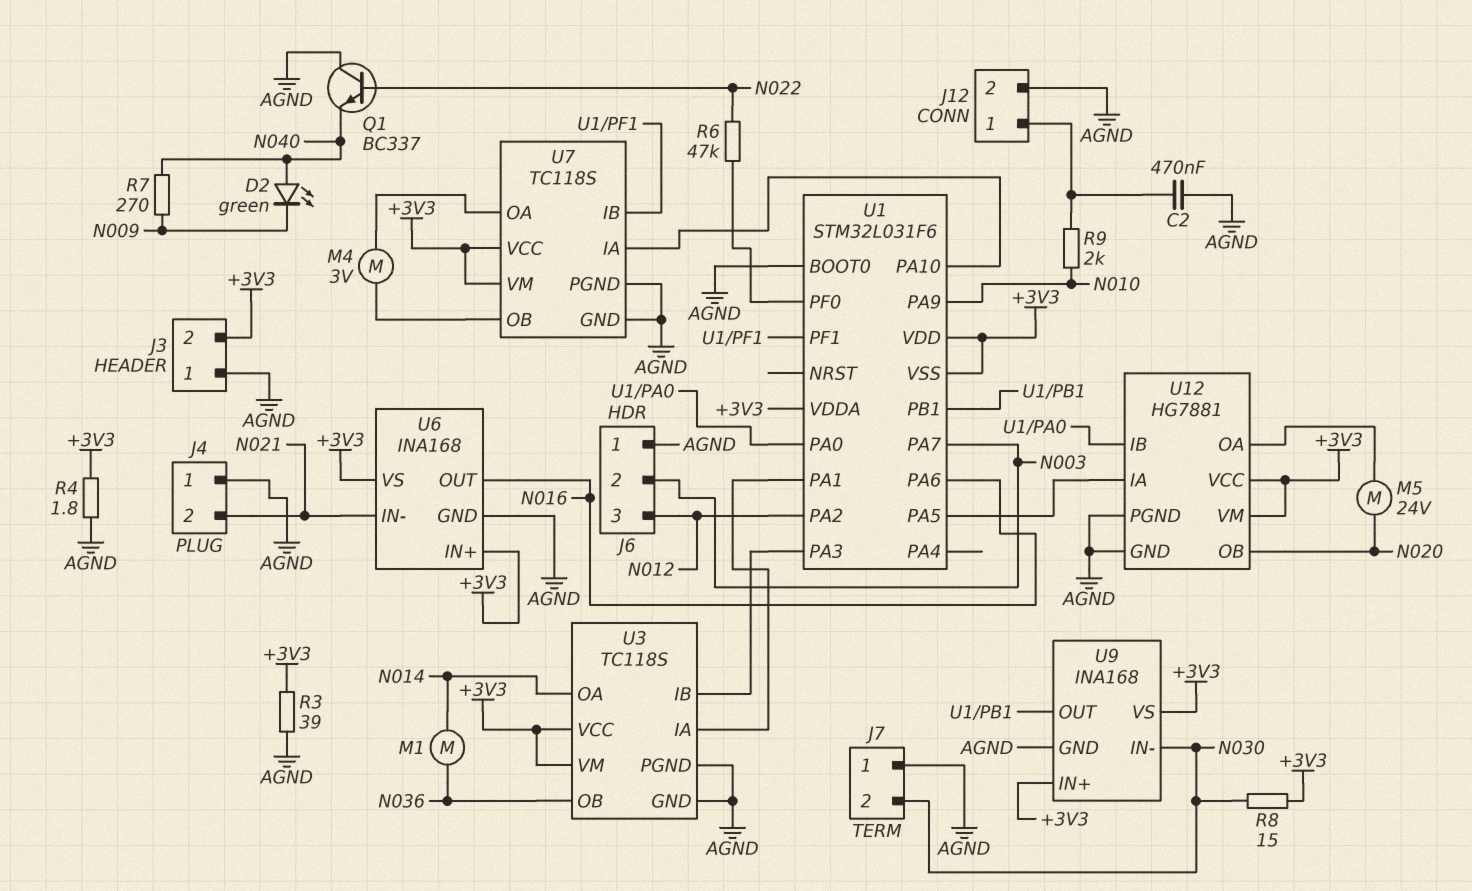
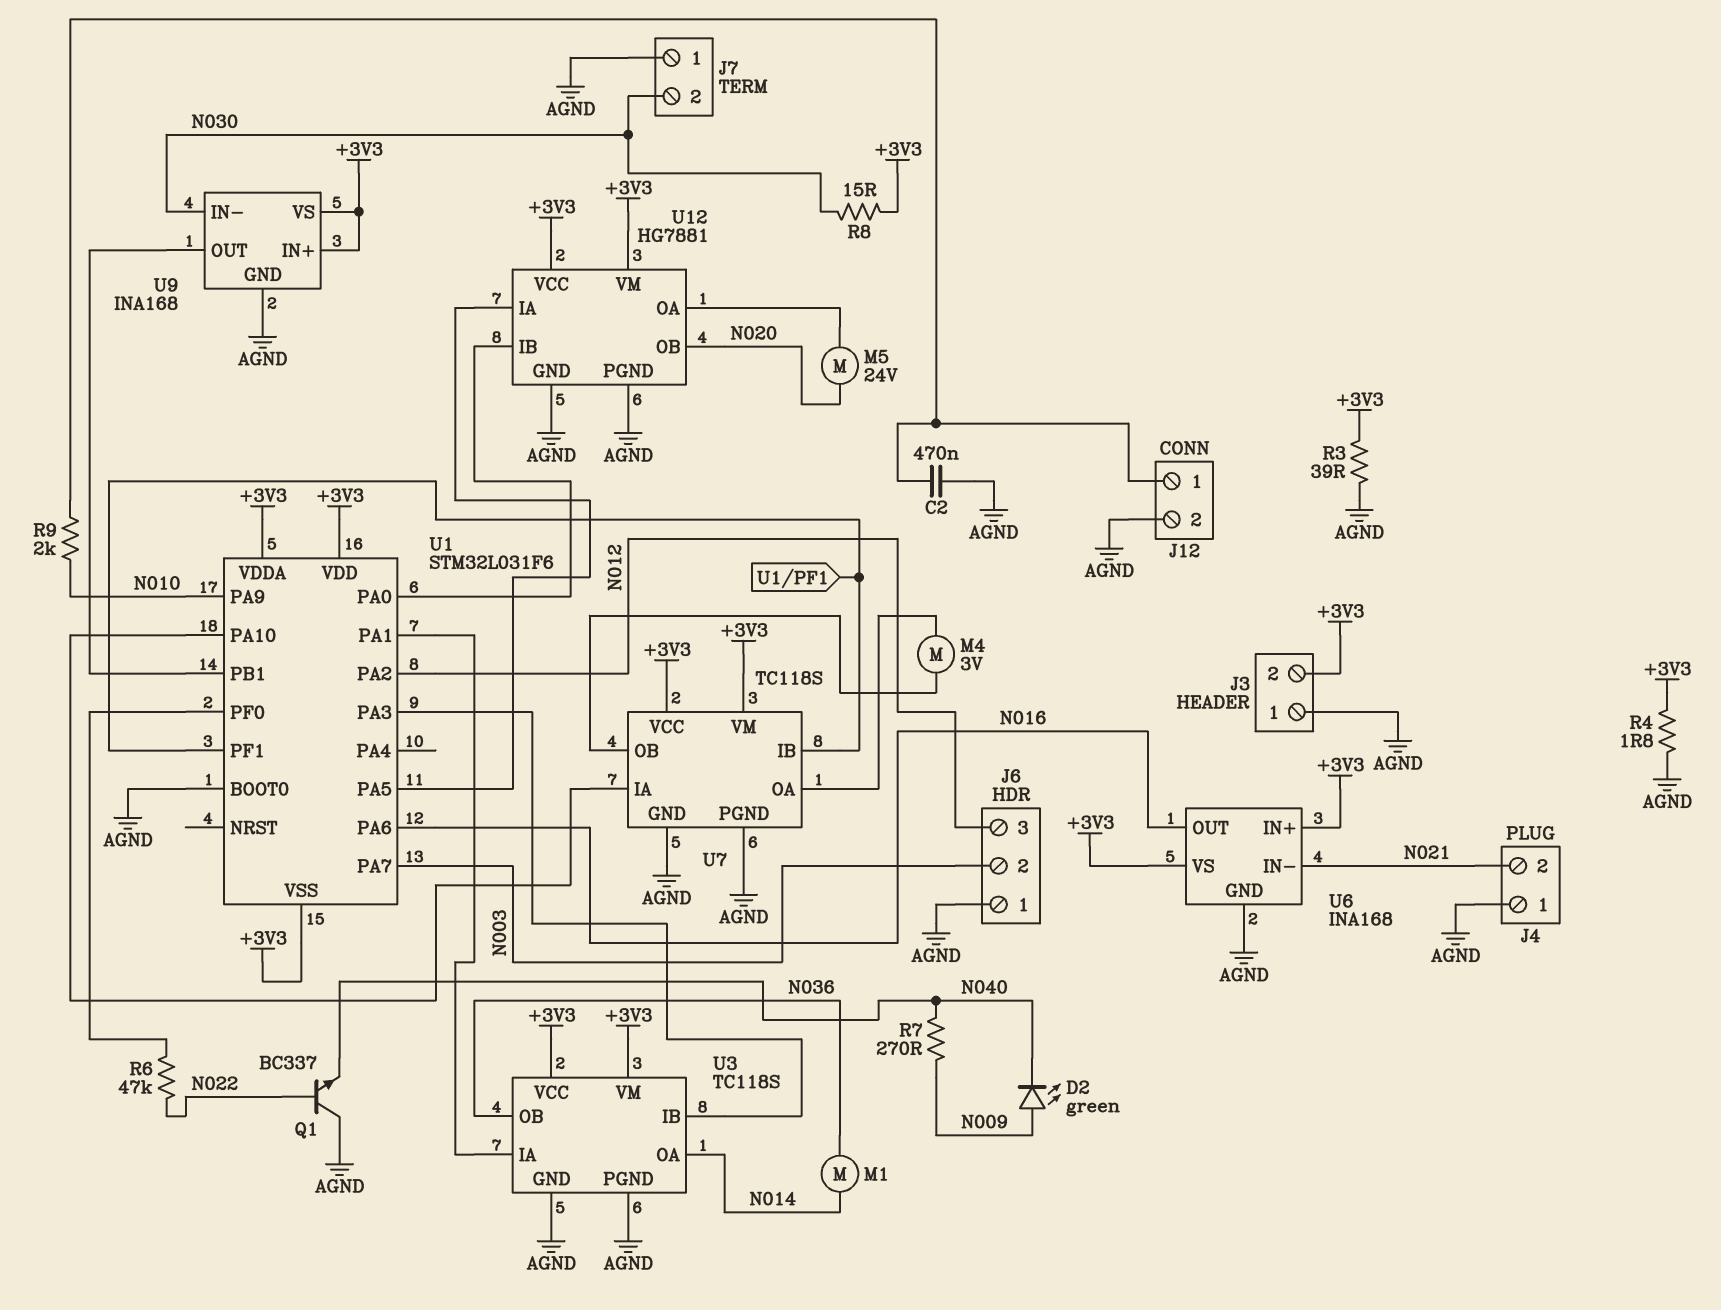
D2: LED green (A N040, K N009) -> LED green (A N009, K N040)

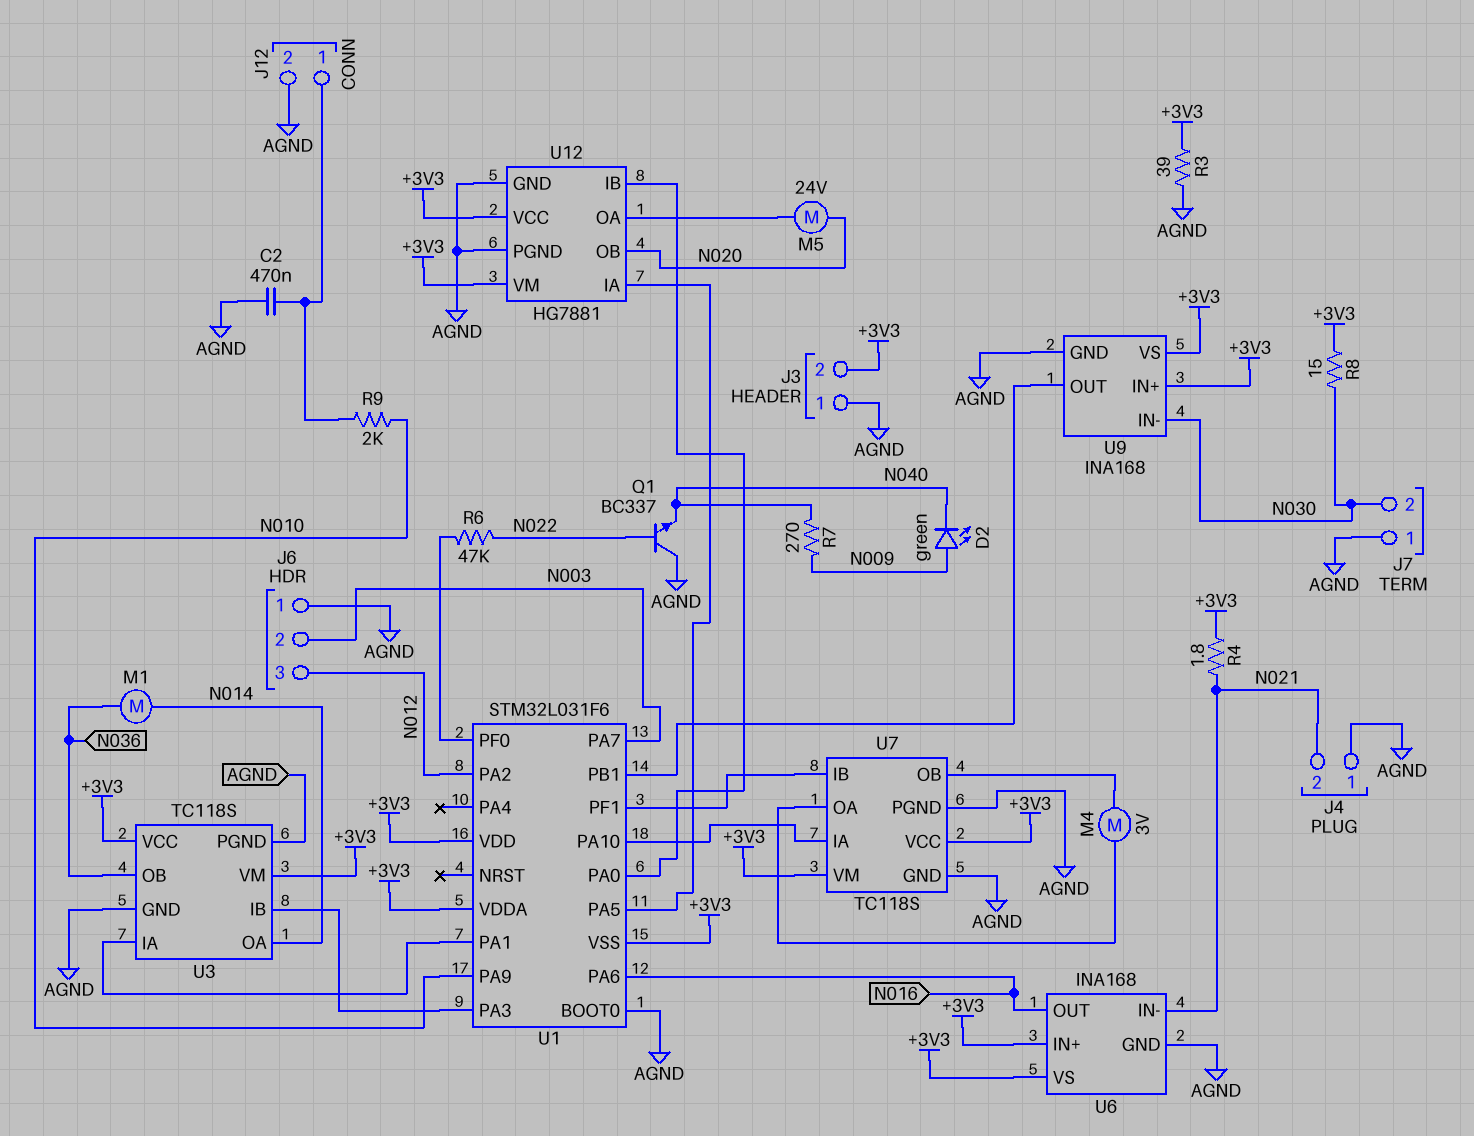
R4: 1.8 (+3V3, AGND) -> 1.8 (+3V3, N021)

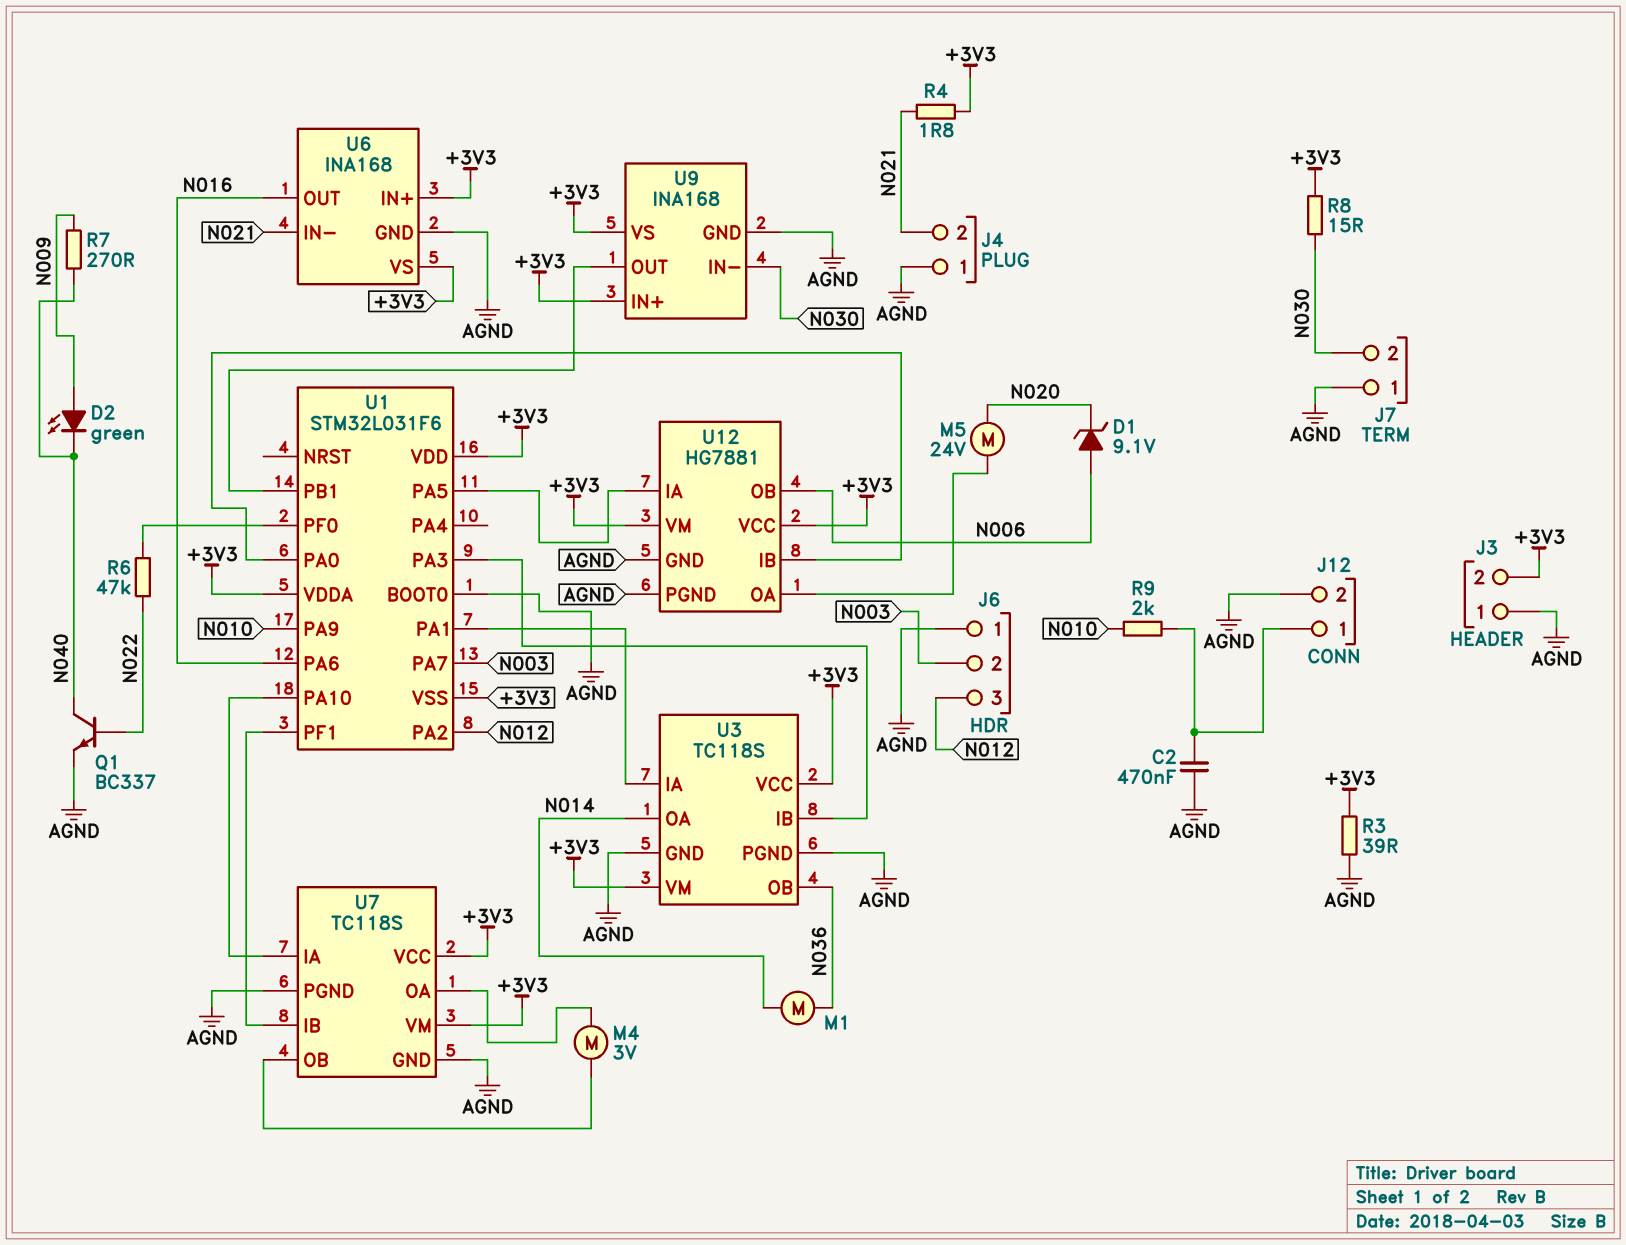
D1: none -> zener 9.1V (A N006, K N020)
Q1: NPN BC337 (B N022, C AGND, E N040) -> NPN BC337 (B N022, C N040, E AGND)
U12 pin OB: N020 -> N006

